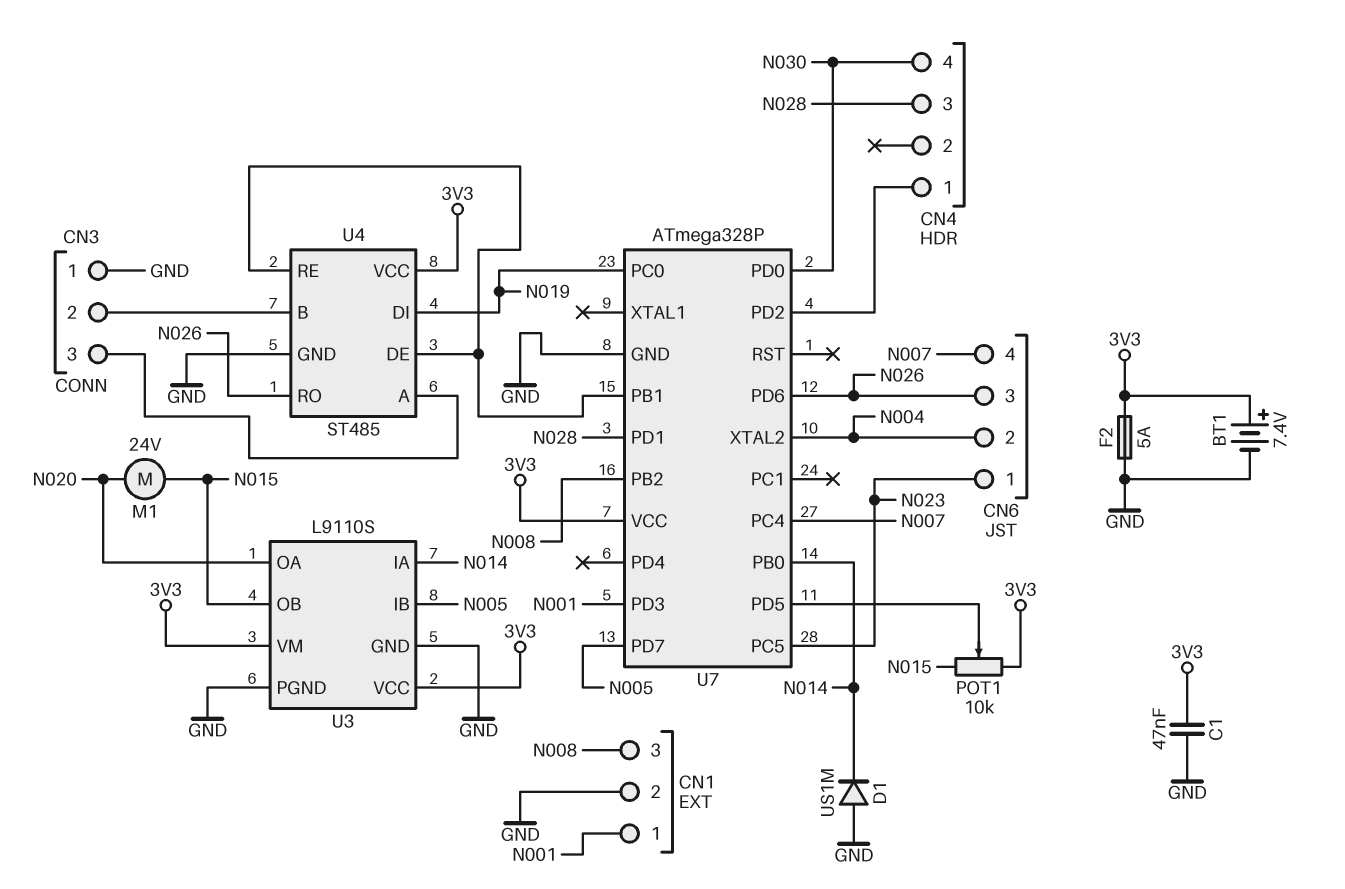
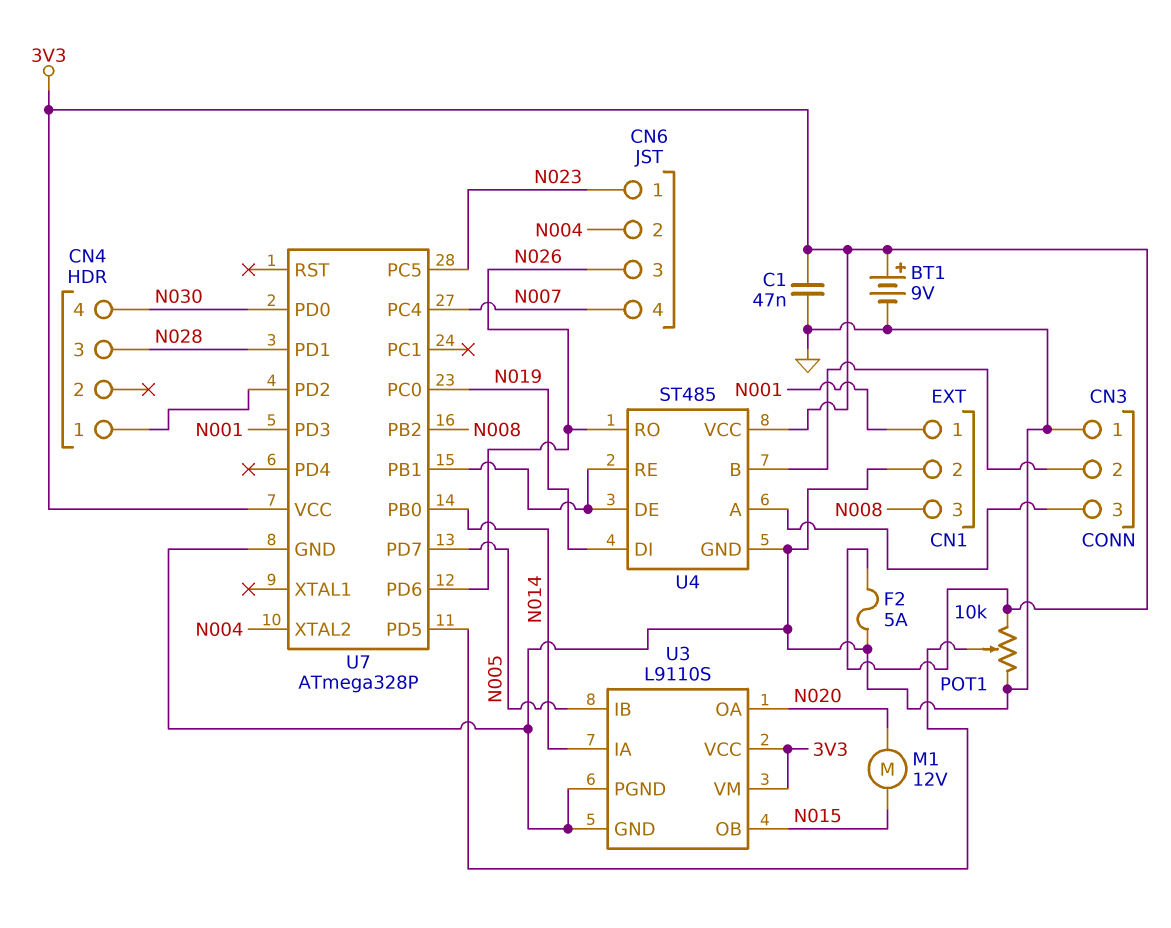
BT1: 7.4V (plus 3V3, minus GND) -> 9V (plus 3V3, minus GND)
D1: diode US1M (A GND, K N014) -> none
M1: motor 24V (N015, N020) -> motor 12V (N015, N020)
POT1: 10k (3V3, N015, wiper U7/PD5) -> 10k (3V3, GND, wiper U7/PD5)

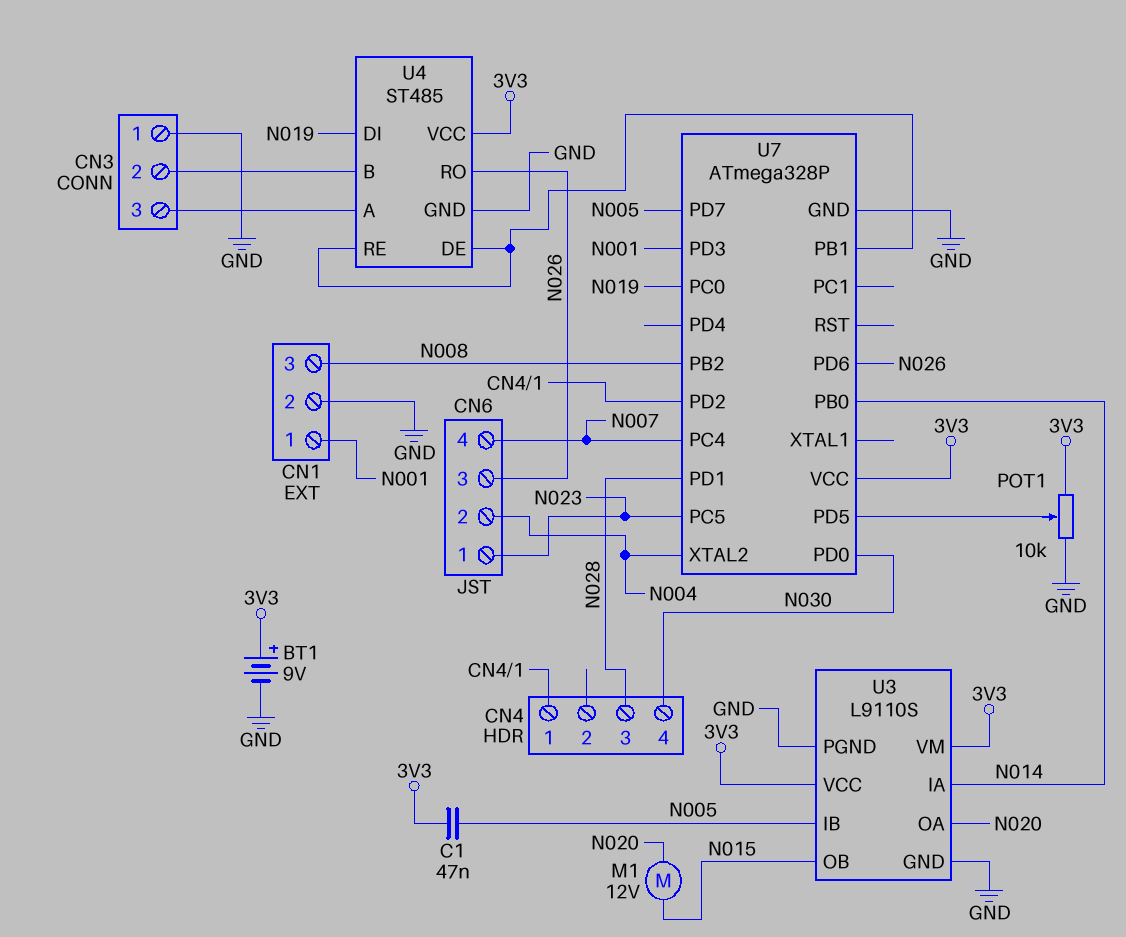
C1: 47nF (3V3, GND) -> 47nF (3V3, N005)
F2: 5A (3V3, GND) -> none

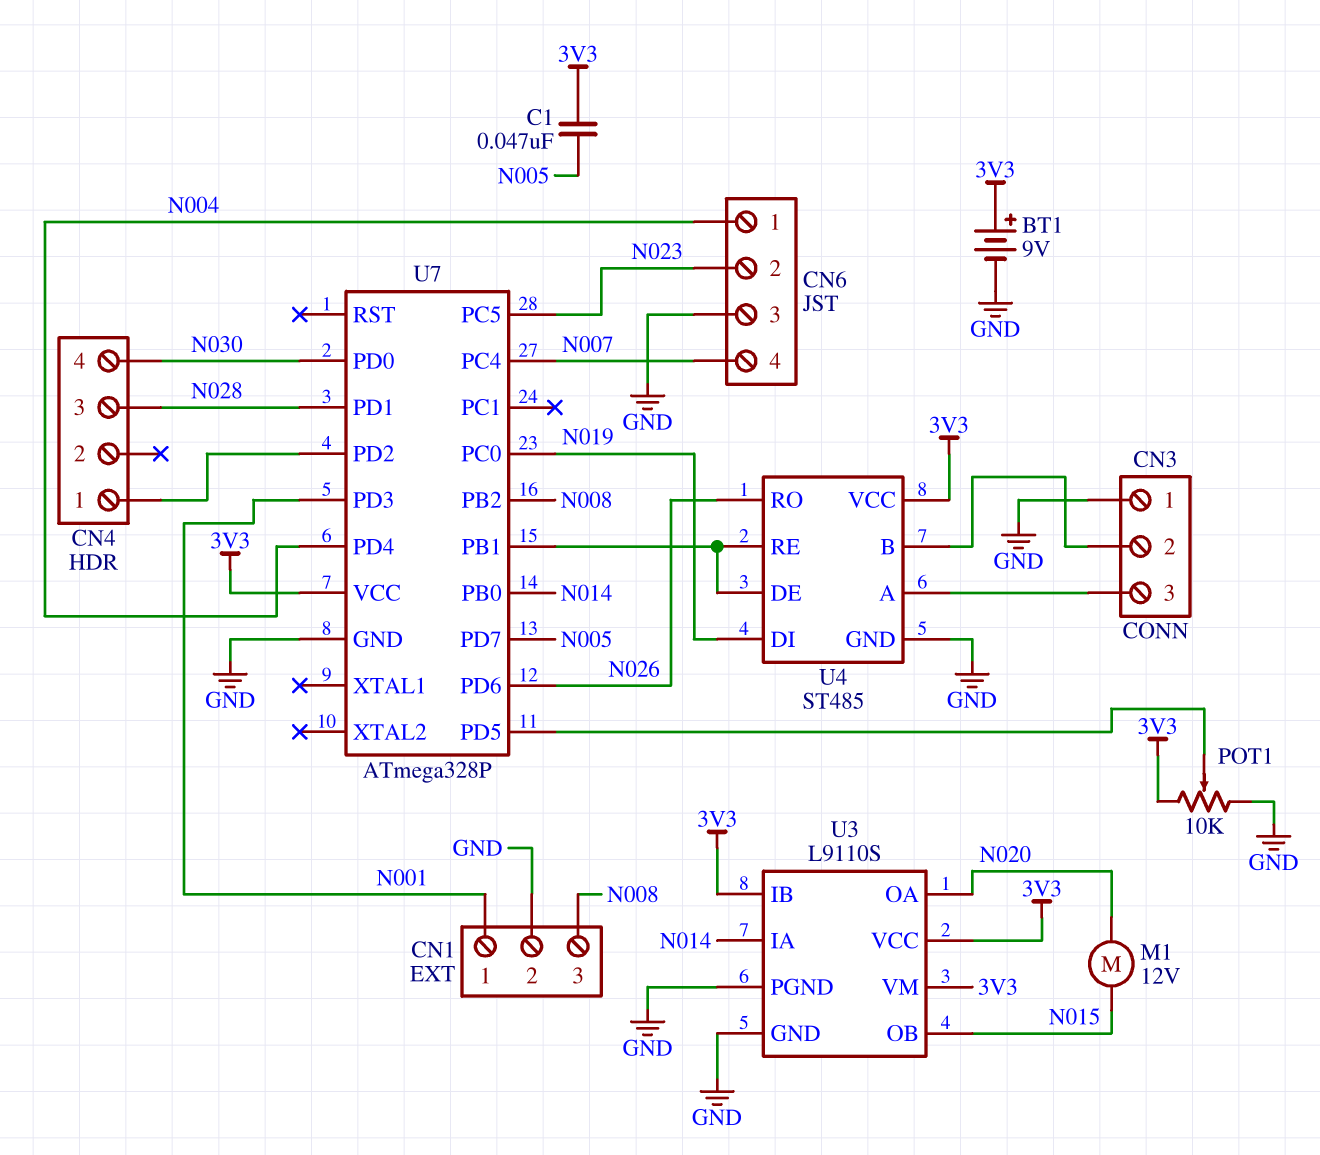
CN6 pin 1: N023 -> N004
CN6 pin 2: N004 -> N023
CN6 pin 3: N026 -> GND
U3 pin IB: N005 -> 3V3
U7 pin PD4: none -> N004
U7 pin XTAL2: N004 -> none

